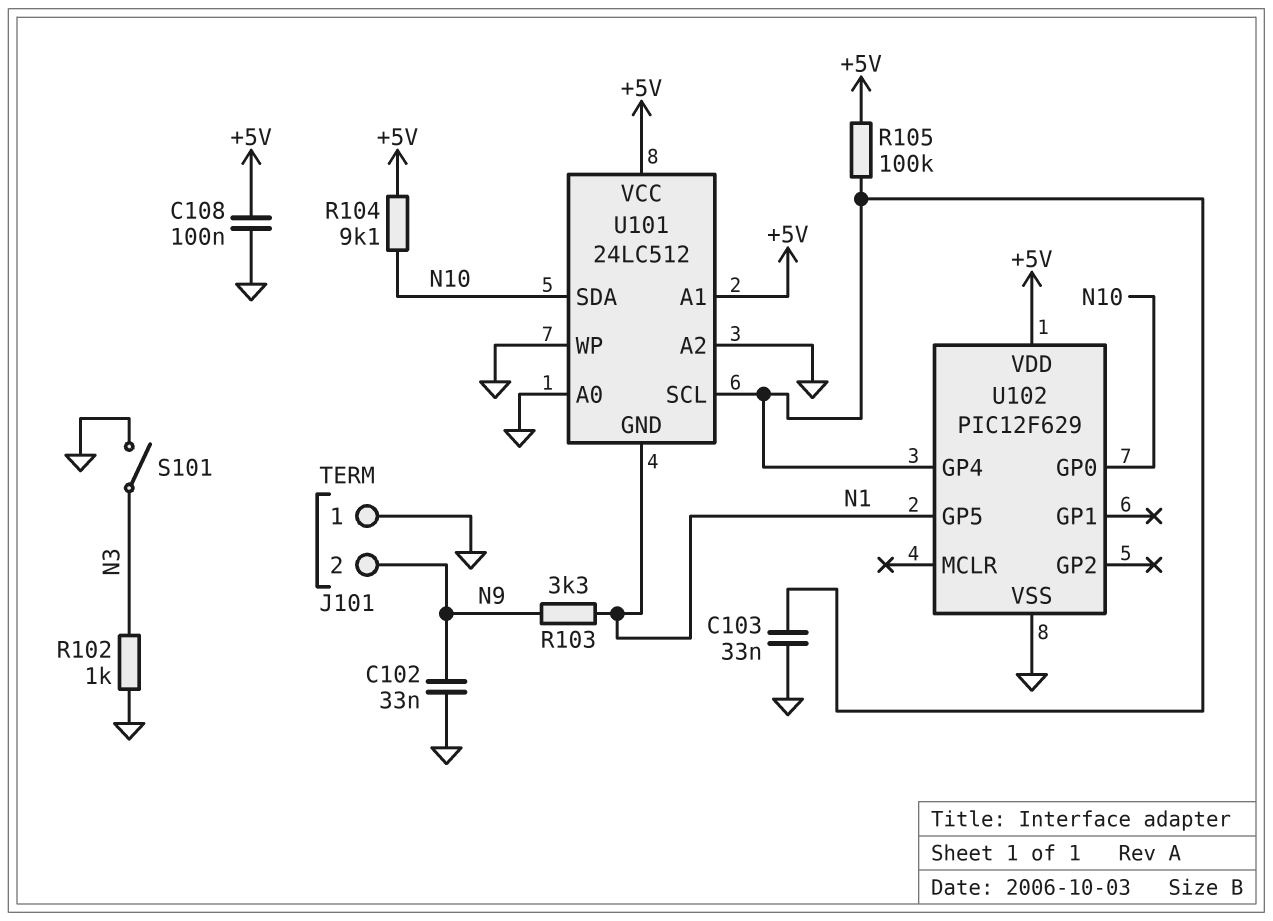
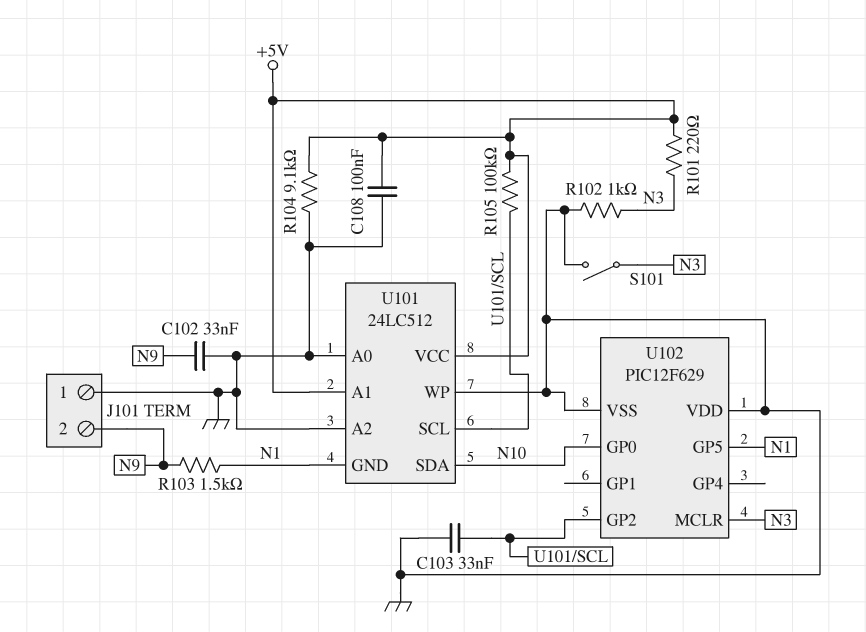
R101: none -> 220 (+5V, N3)
R103: 3.3k (N1, N9) -> 1.5k (N1, N9)
R104: 9.1k (+5V, N10) -> 9.1k (+5V, GND)
U102 pin GP2: none -> U101/SCL
U102 pin GP4: U101/SCL -> none
U102 pin MCLR: none -> N3
U102 pin VDD: +5V -> GND

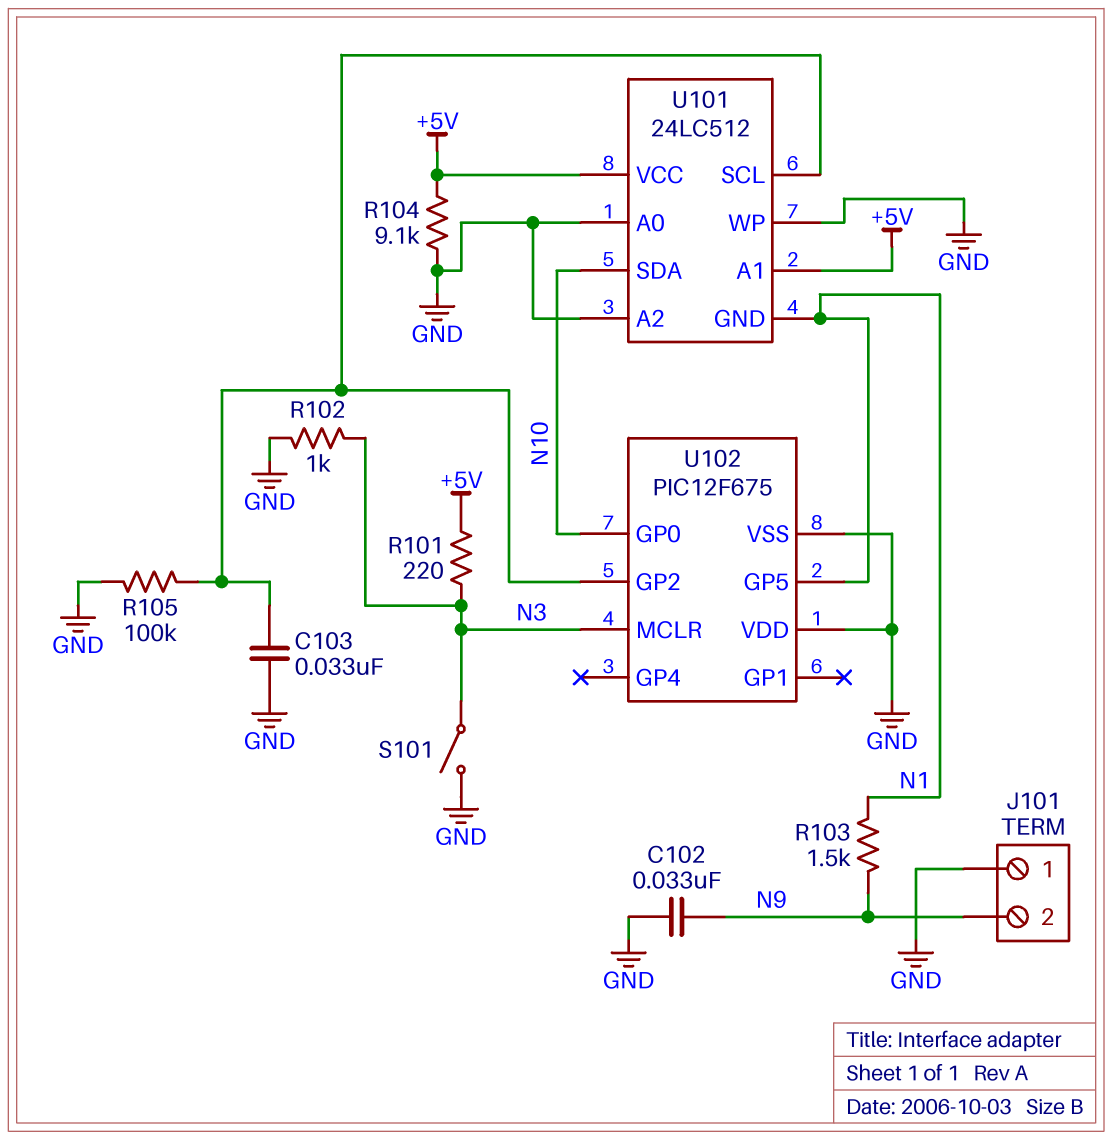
C108: 100nF (+5V, GND) -> none
R105: 100k (+5V, U101/SCL) -> 100k (GND, U101/SCL)
U102: PIC12F629 -> PIC12F675

